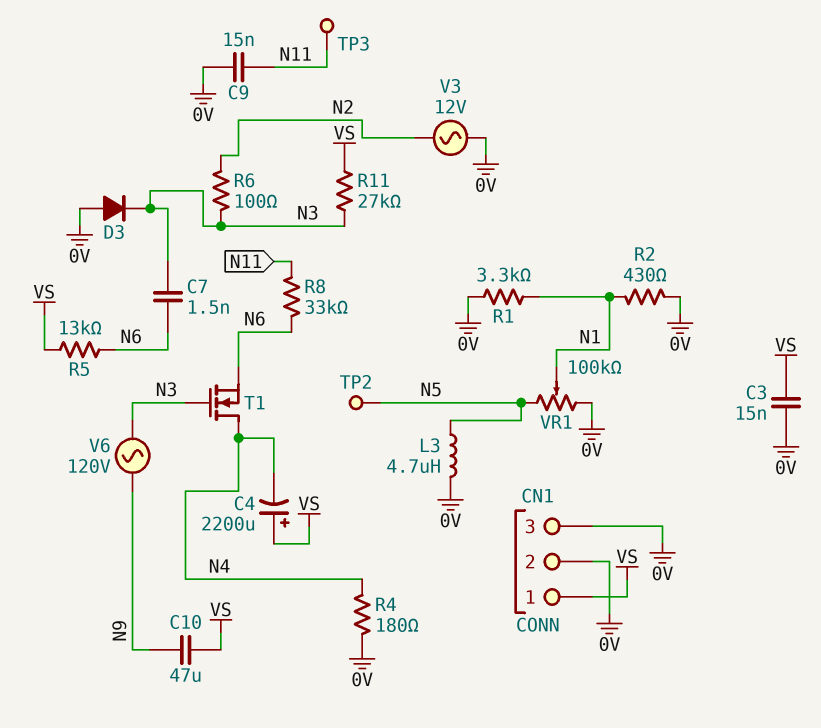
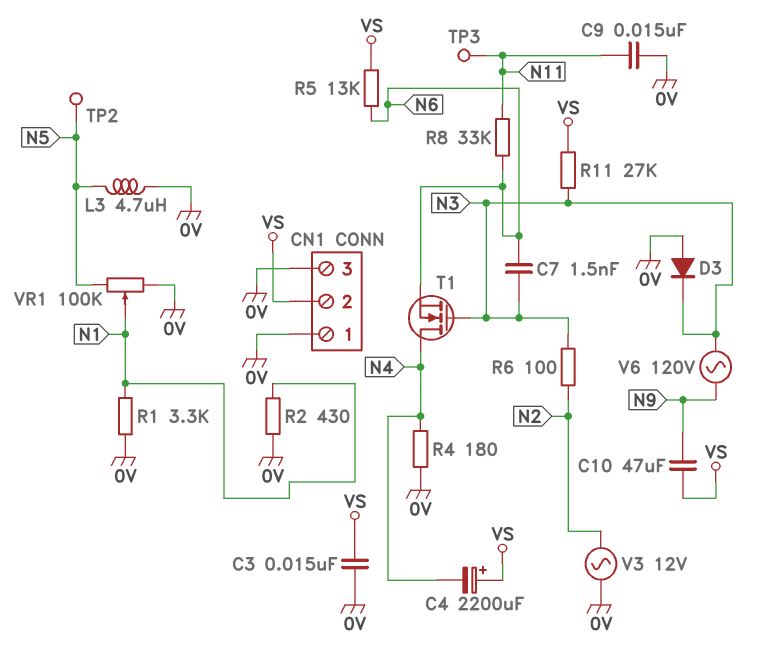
CN1 pin 1: VS -> 0V
CN1 pin 2: 0V -> VS

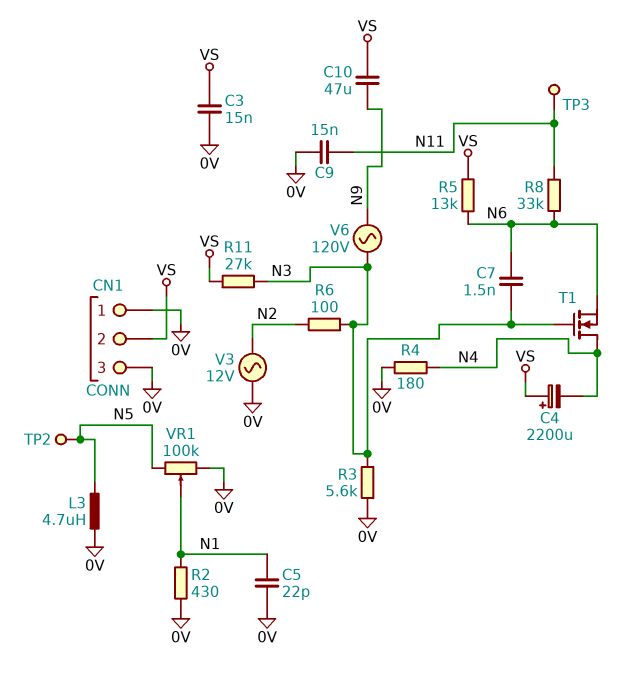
C5: none -> 22pF (0V, N1)
D3: diode (A 0V, K N3) -> none
R1: 3.3k (0V, N1) -> none
R3: none -> 5.6k (0V, N3)

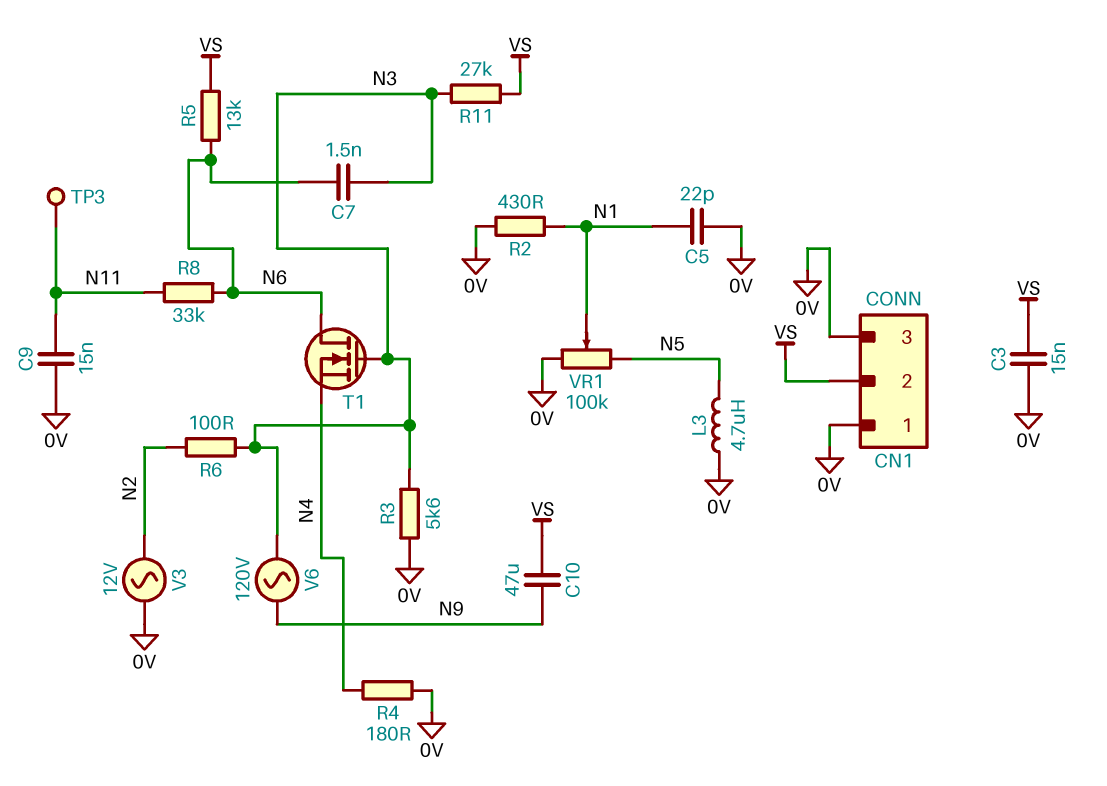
C4: 2200uF (plus VS, minus N4) -> none
T1: NMOS (G N3, D N4, S N6) -> NMOS (G N3, D N6, S N4)
TP2: test point (N5) -> none

